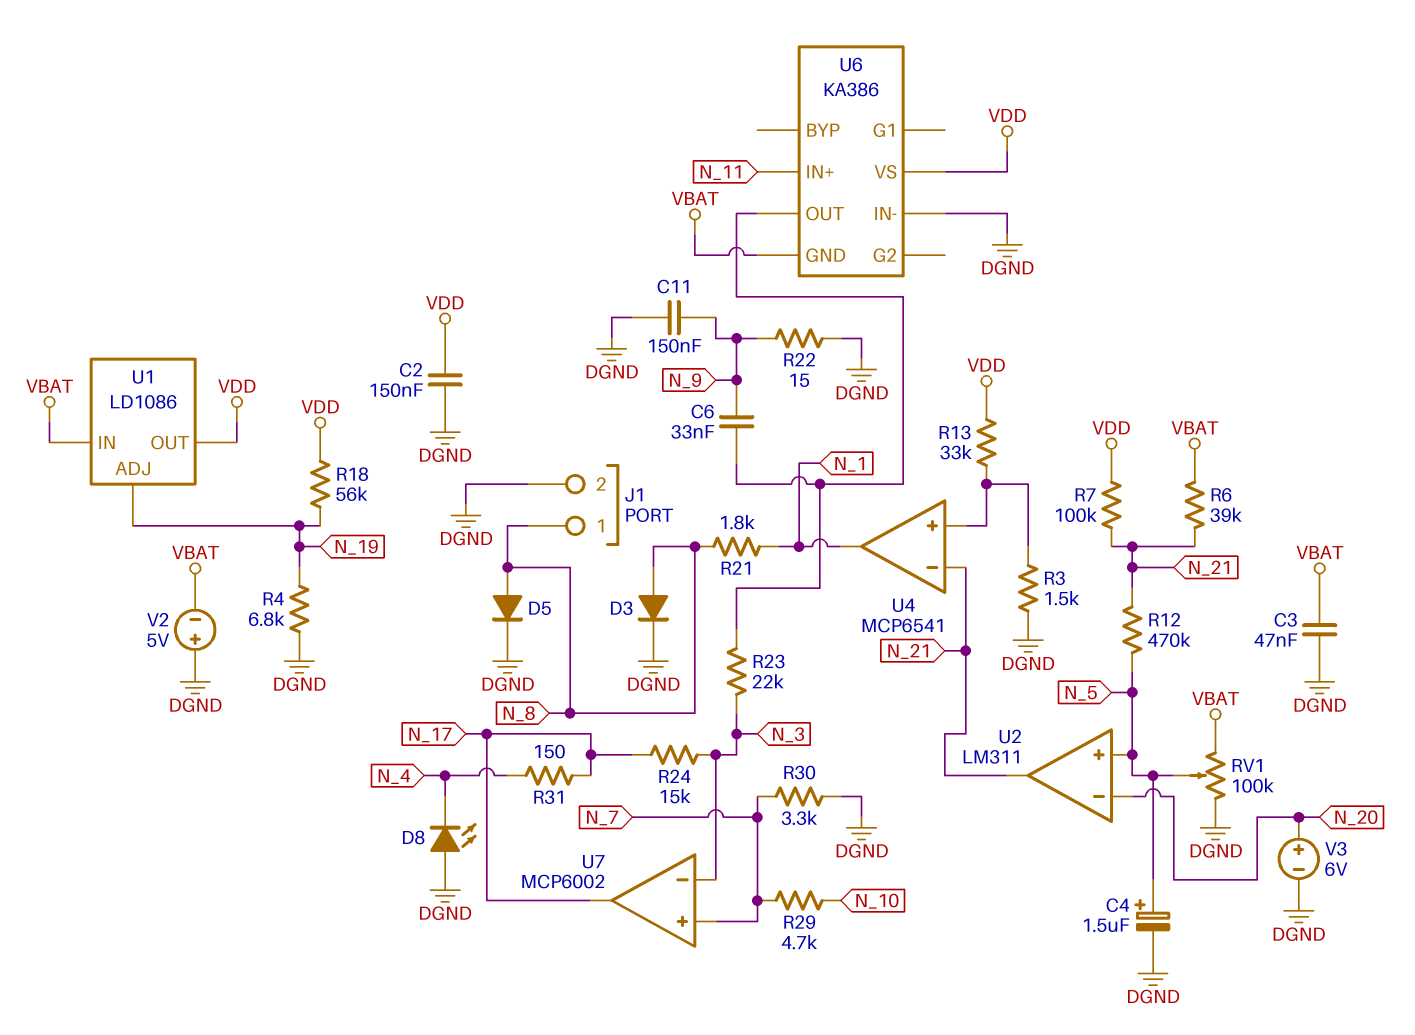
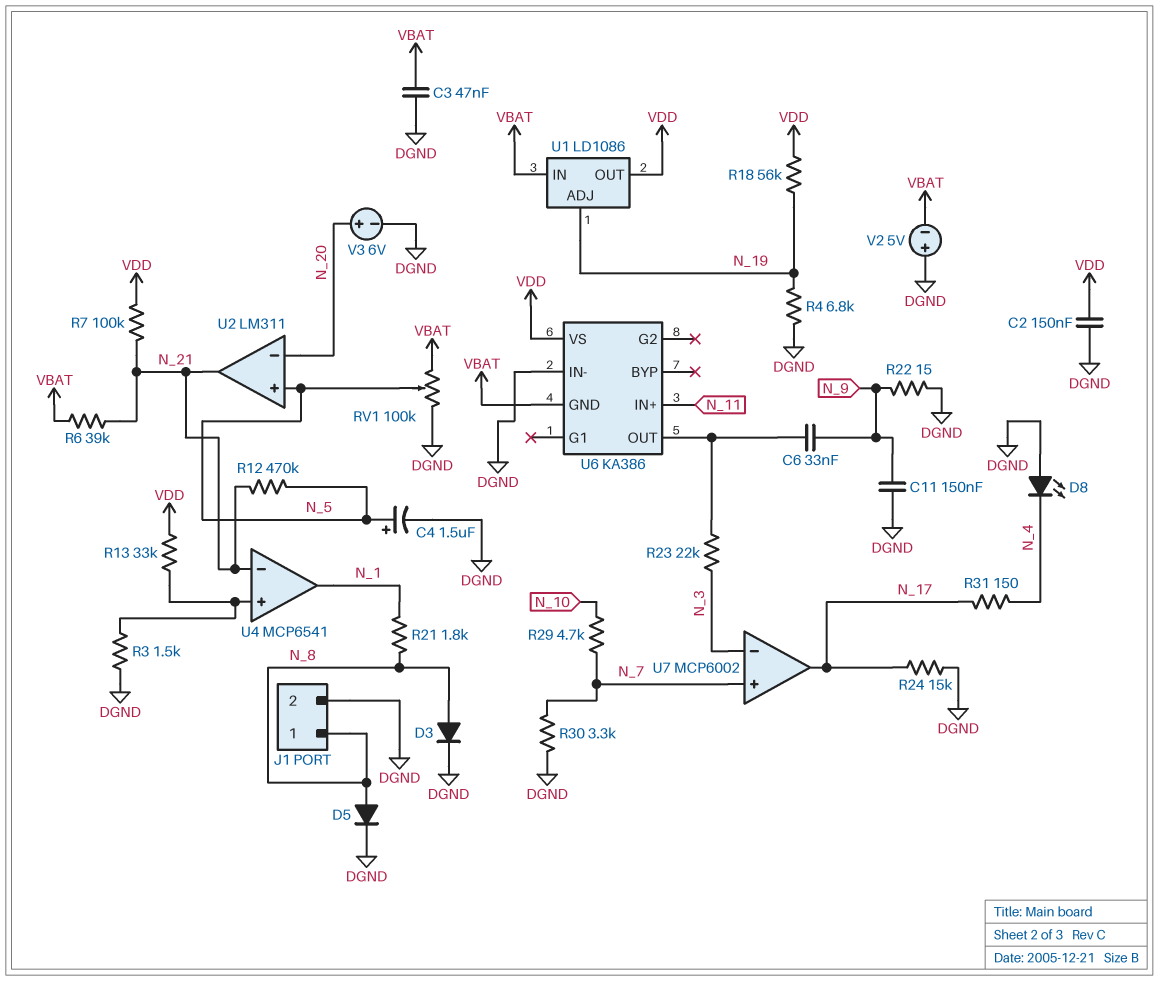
R24: 15k (N_3, N_17) -> 15k (DGND, N_17)

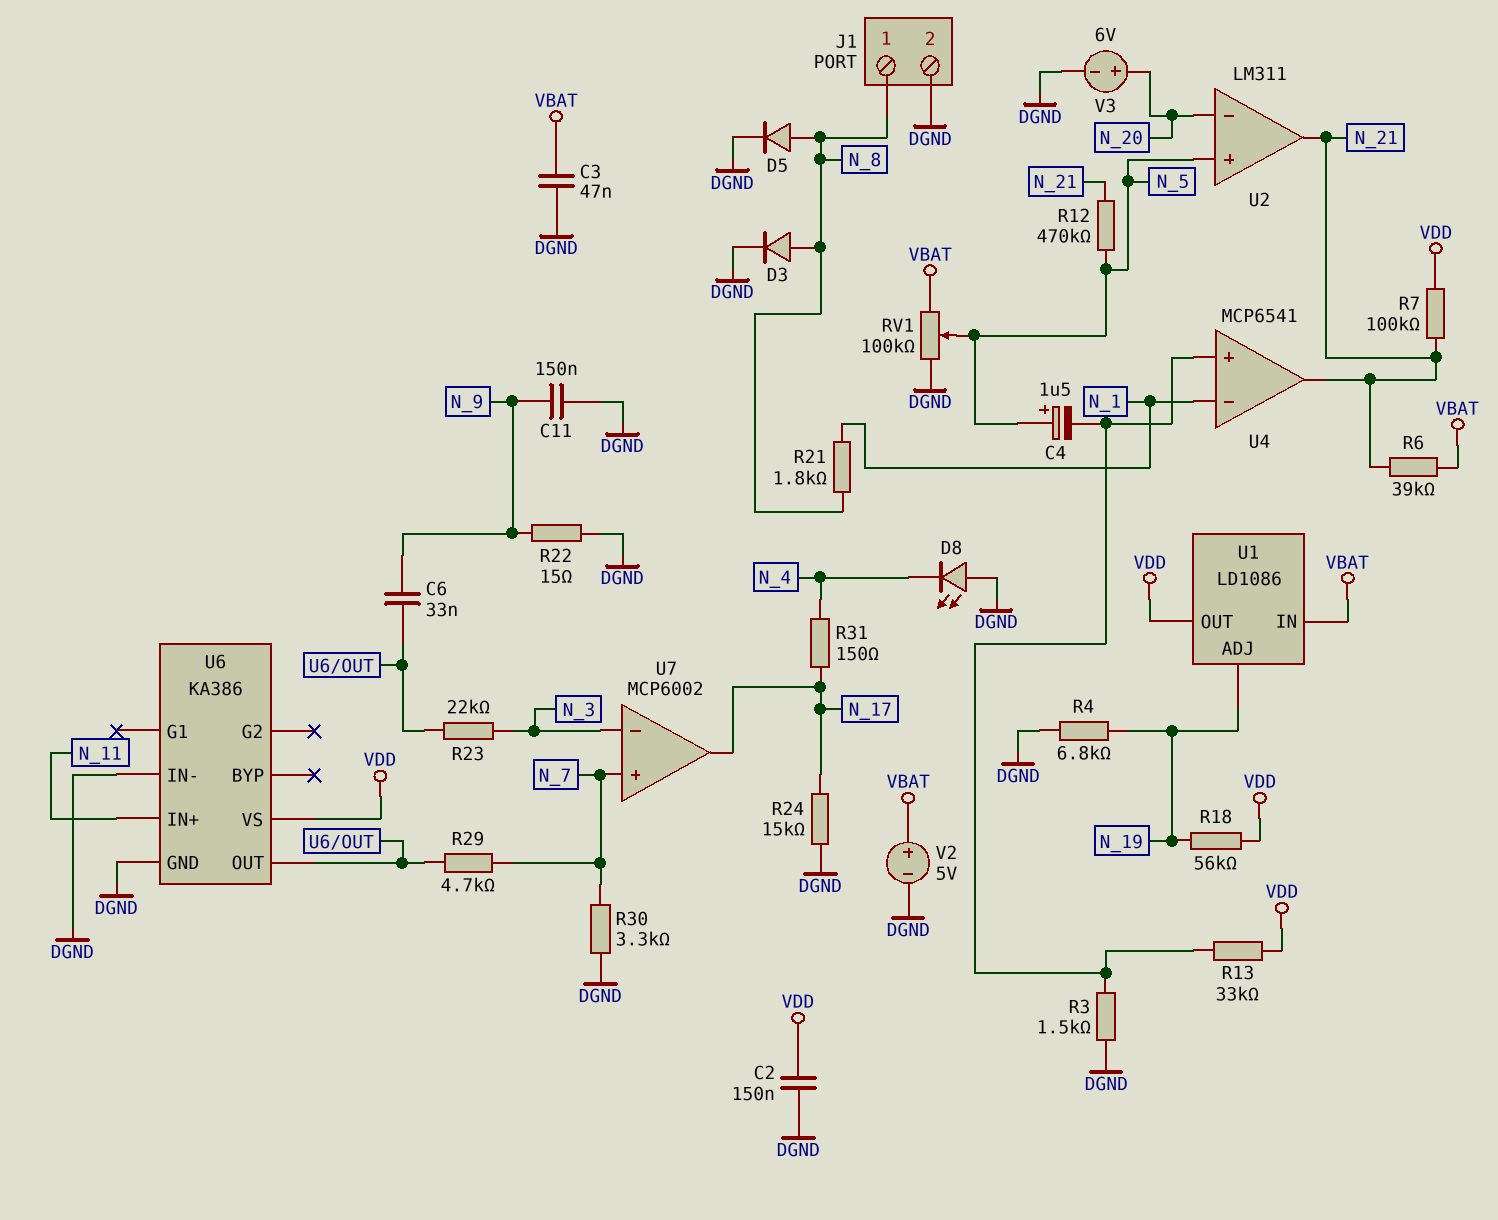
C4: 1.5uF (plus N_5, minus DGND) -> 1.5uF (plus N_5, minus U4/in+)
R29: 4.7k (N_7, N_10) -> 4.7k (N_7, U6/OUT)
U4 pin in-: N_21 -> N_1
U4 pin out: N_1 -> N_21
U6 pin GND: VBAT -> DGND
V2: 5V (plus DGND, minus VBAT) -> 5V (plus VBAT, minus DGND)

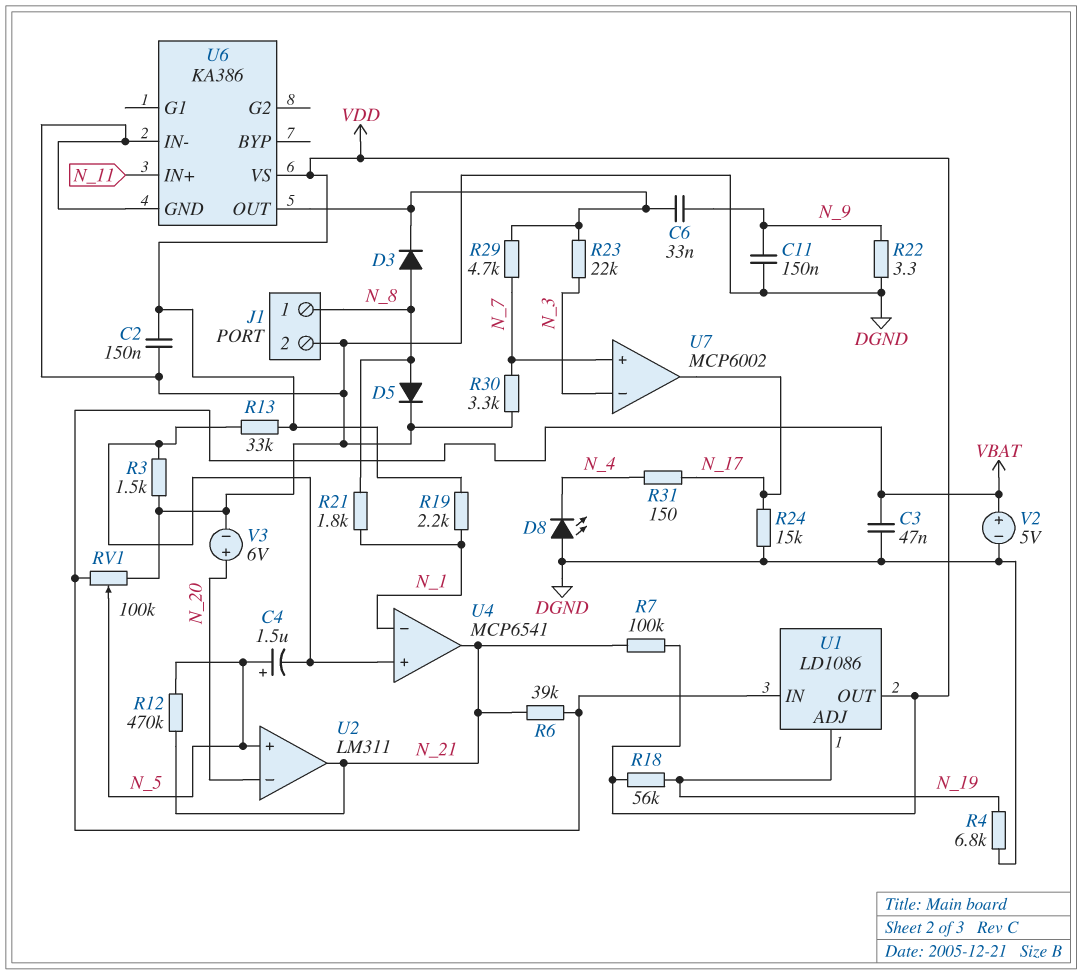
D3: diode (A N_8, K DGND) -> diode (A N_8, K U6/OUT)
R19: none -> 2.2k (N_1, VDD)
R22: 15 (DGND, N_9) -> 3.3 (DGND, N_9)

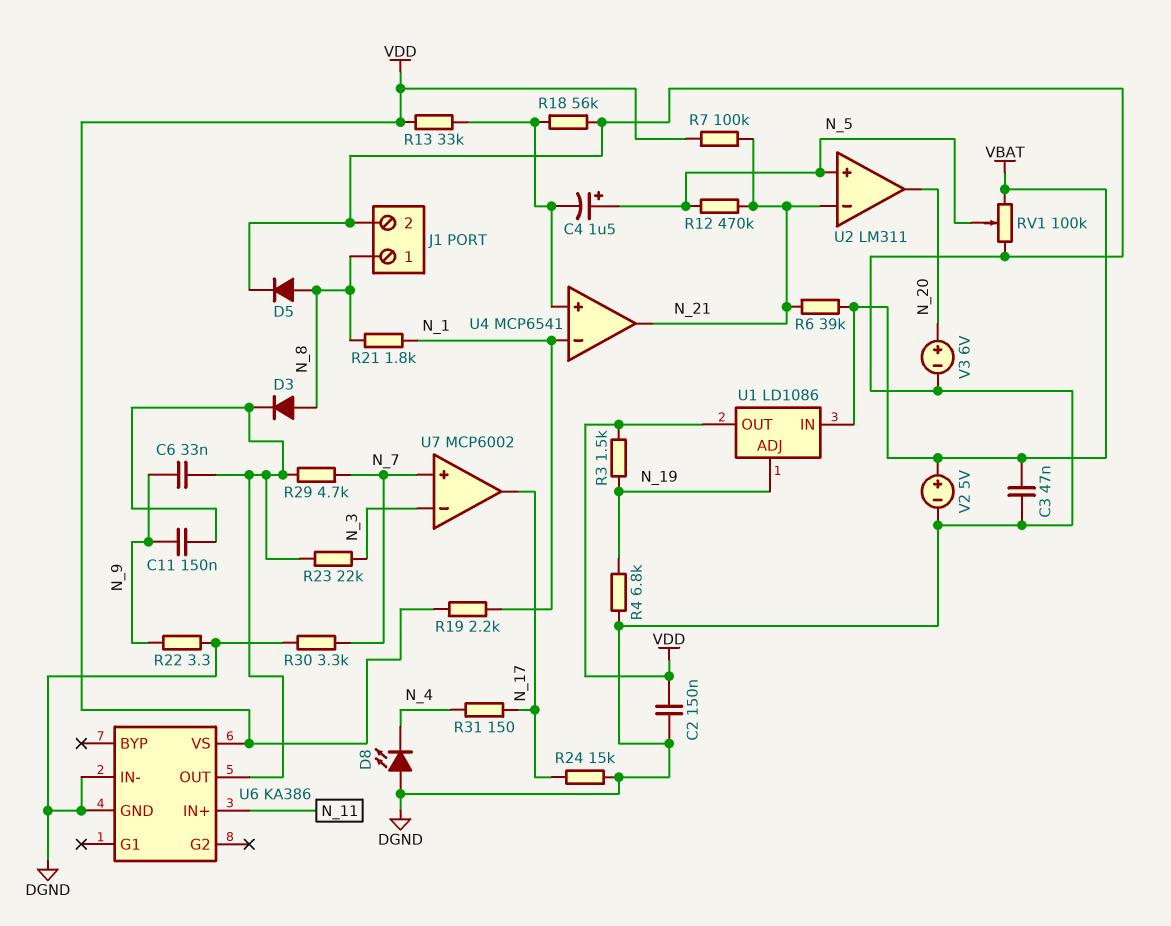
C11: 150nF (DGND, N_9) -> 150nF (N_9, U6/OUT)
R3: 1.5k (DGND, U4/in+) -> 1.5k (N_19, VDD)
R18: 56k (N_19, VDD) -> 56k (DGND, U4/in+)
U2 pin in-: N_20 -> N_21
U2 pin out: N_21 -> N_20

